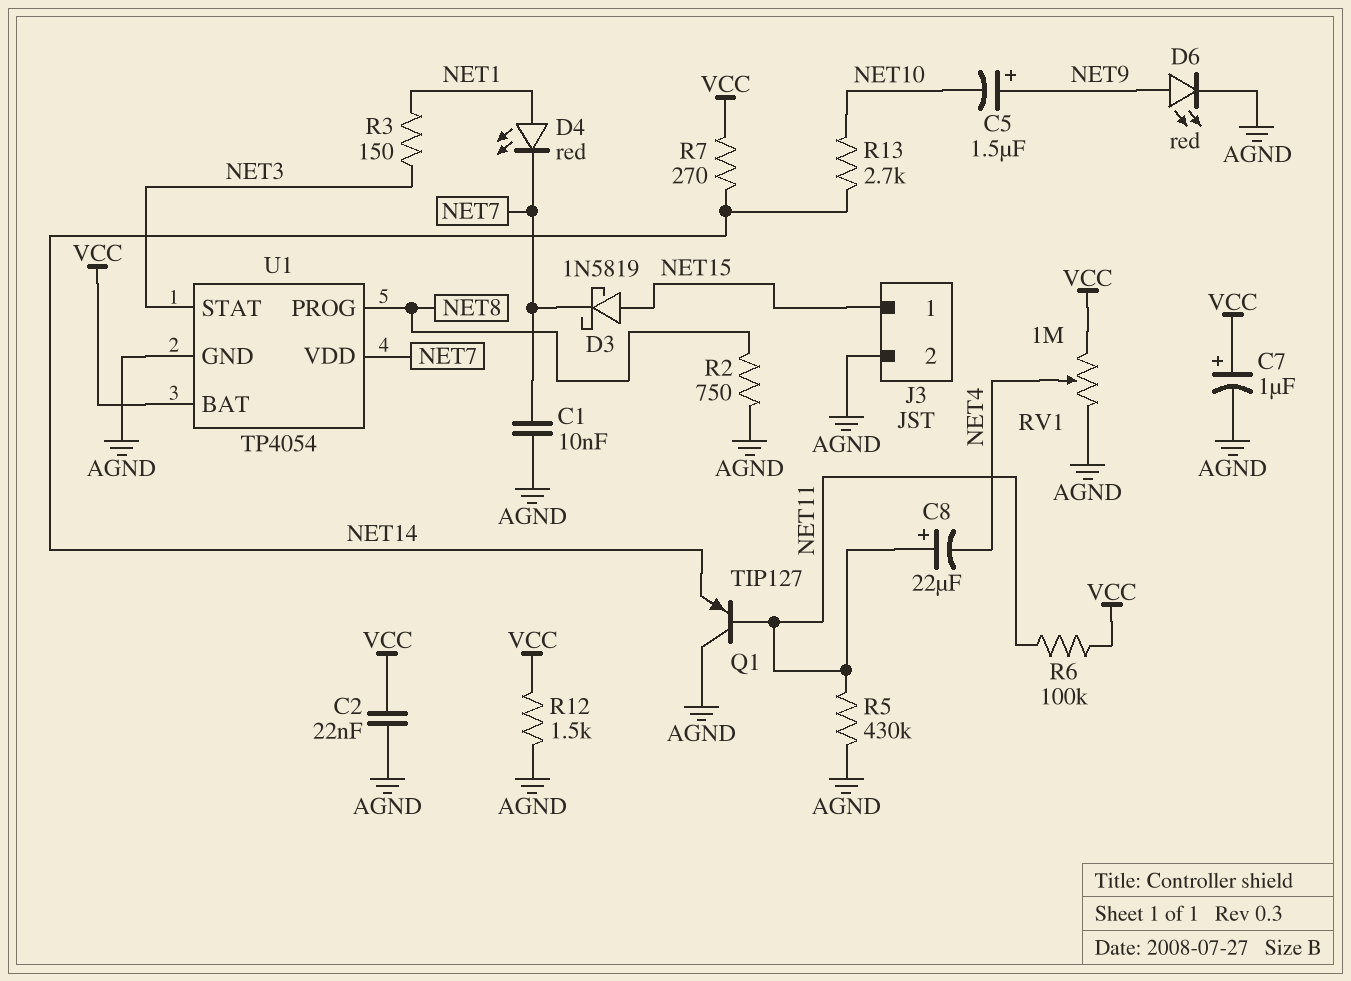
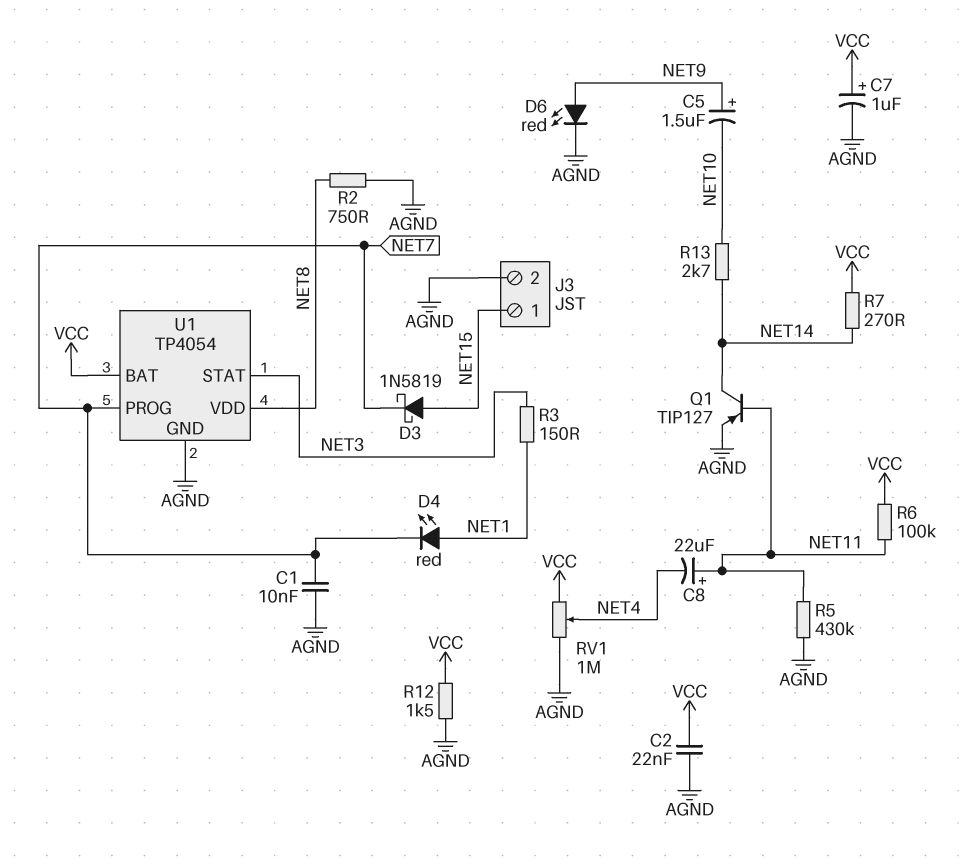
Q1: PNP TIP127 (B NET11, C AGND, E NET14) -> PNP TIP127 (B NET11, C NET14, E AGND)
U1 pin PROG: NET8 -> NET7
U1 pin VDD: NET7 -> NET8

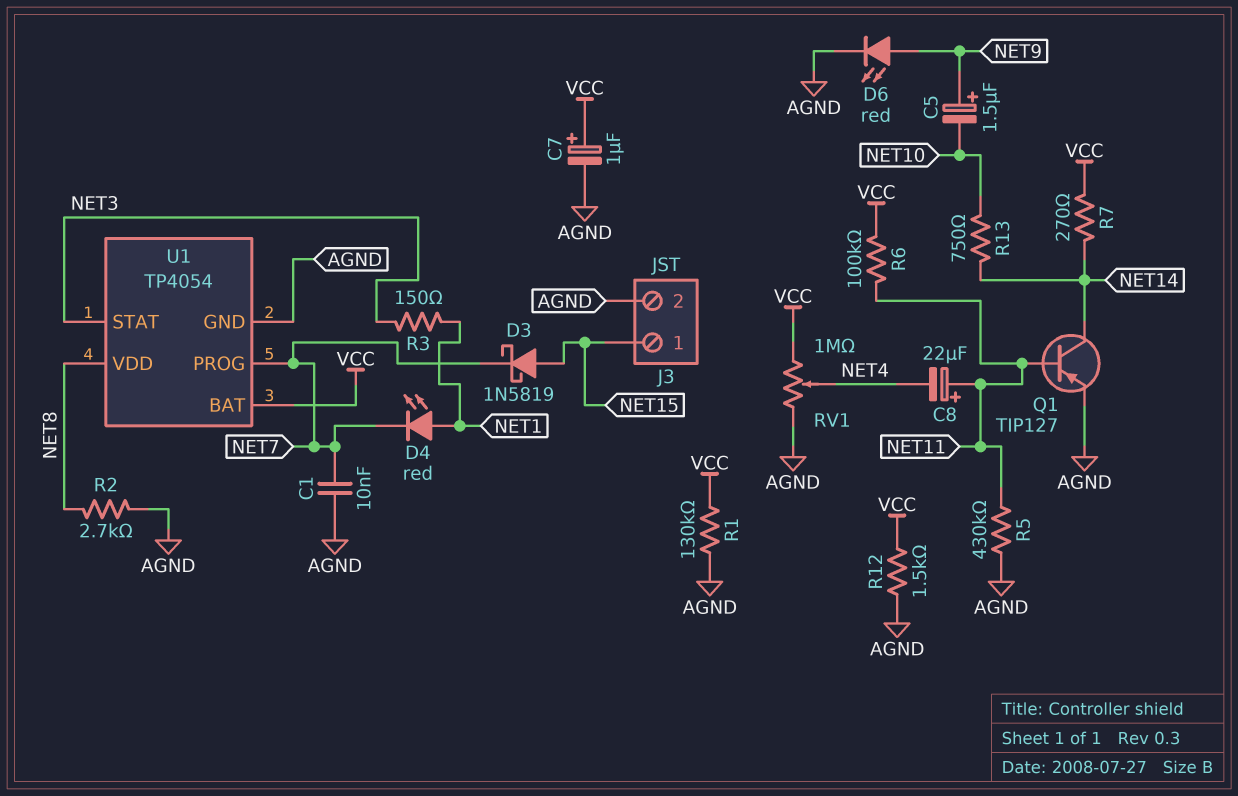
C2: 22nF (AGND, VCC) -> none
R1: none -> 130k (AGND, VCC)
R2: 750 (AGND, NET8) -> 2.7k (AGND, NET8)
R13: 2.7k (NET10, NET14) -> 750 (NET10, NET14)

